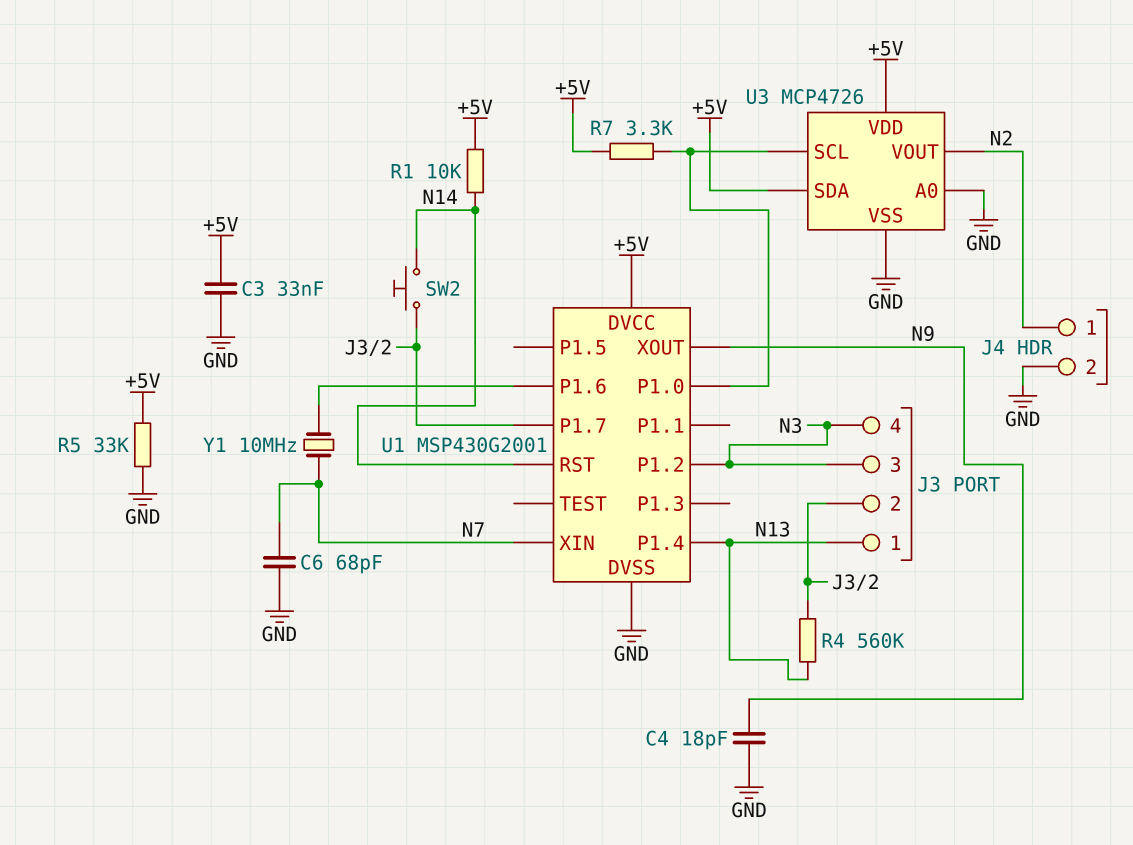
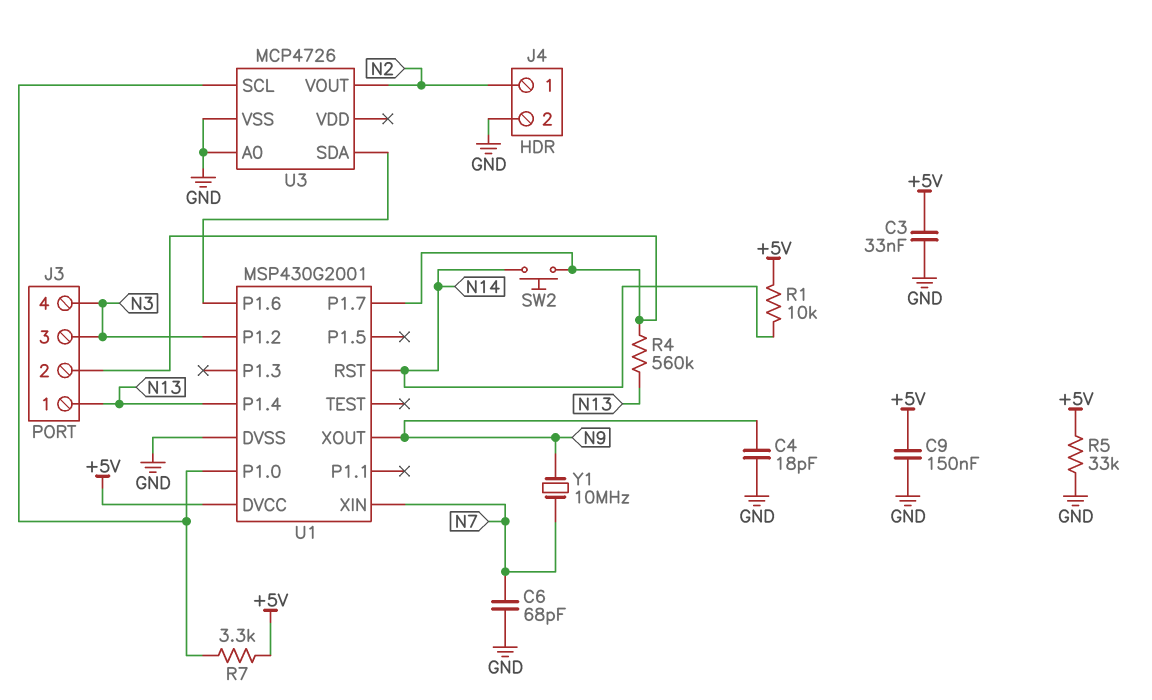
C9: none -> 150nF (+5V, GND)
U3 pin SDA: +5V -> U1/P1.6
U3 pin VDD: +5V -> none
Y1: 10MHz (N7, U1/P1.6) -> 10MHz (N7, N9)

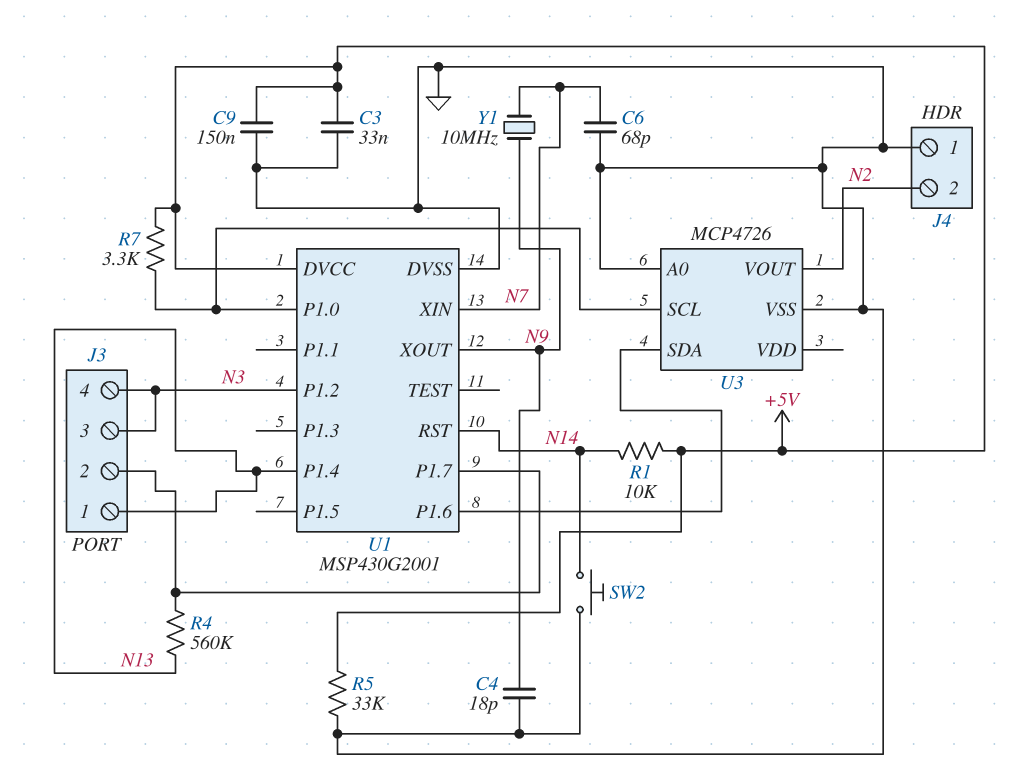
J4 pin 1: N2 -> GND
J4 pin 2: GND -> N2
SW2: button (J3/2, N14) -> button (GND, N14)

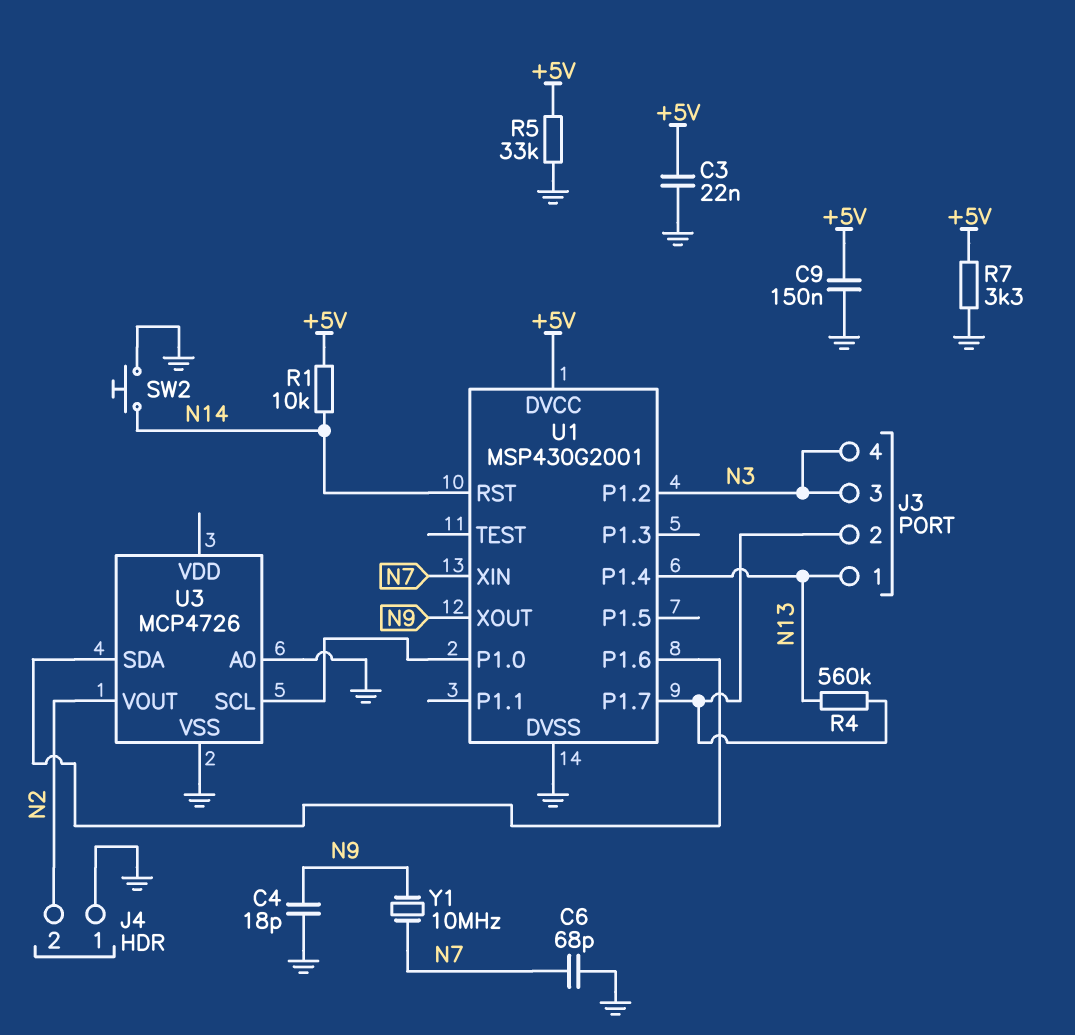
C3: 33nF (+5V, GND) -> 22nF (+5V, GND)
R7: 3.3k (+5V, U1/P1.0) -> 3.3k (+5V, GND)

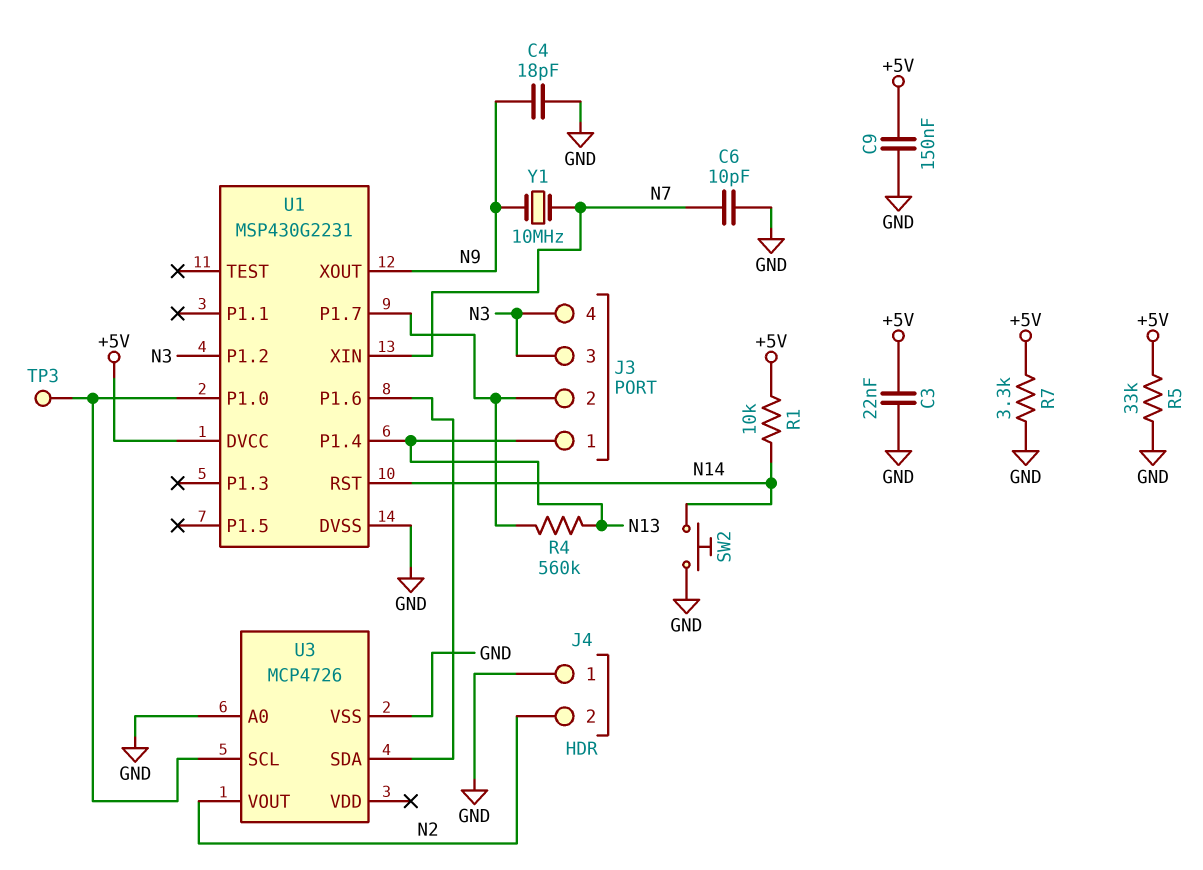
C6: 68pF (GND, N7) -> 10pF (GND, N7)
TP3: none -> test point (U1/P1.0)
U1: MSP430G2001 -> MSP430G2231

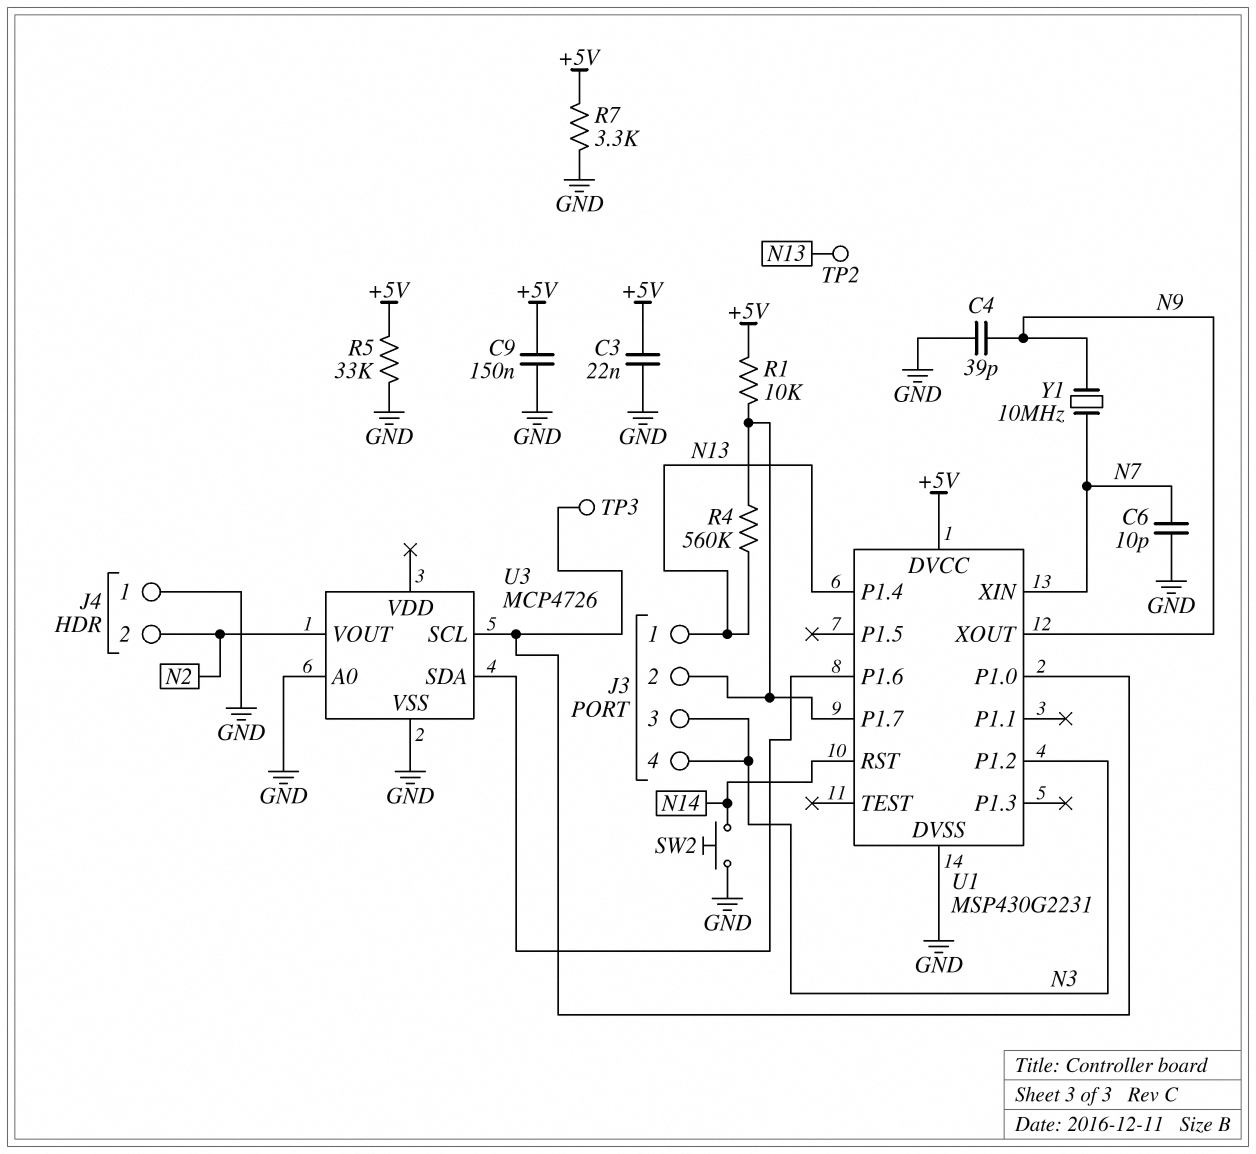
C4: 18pF (GND, N9) -> 39pF (GND, N9)
R1: 10k (+5V, N14) -> 10k (+5V, J3/2)
TP2: none -> test point (N13)

